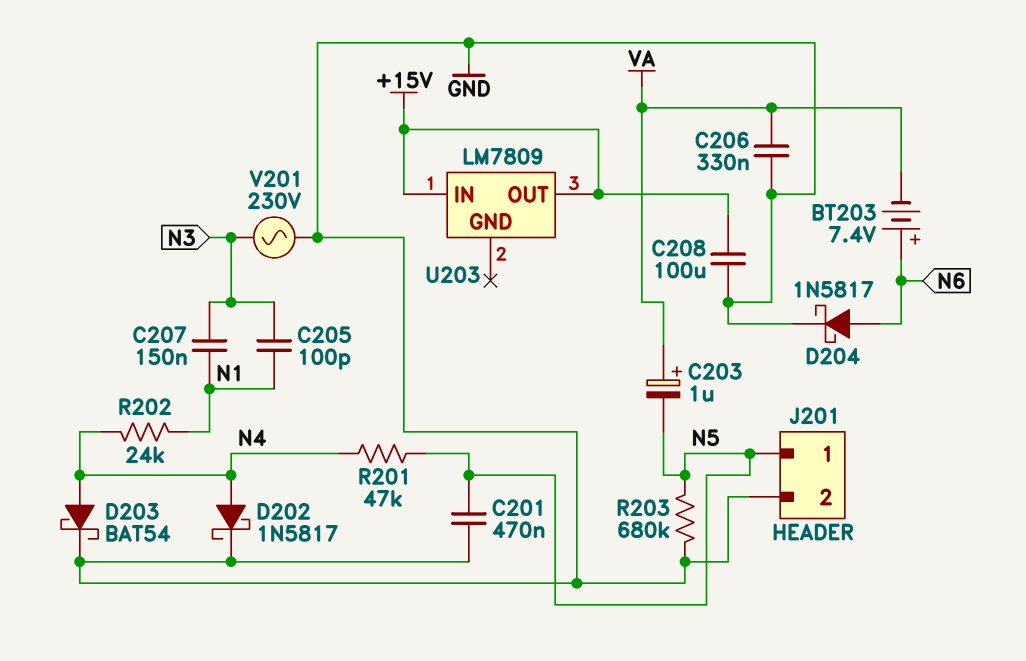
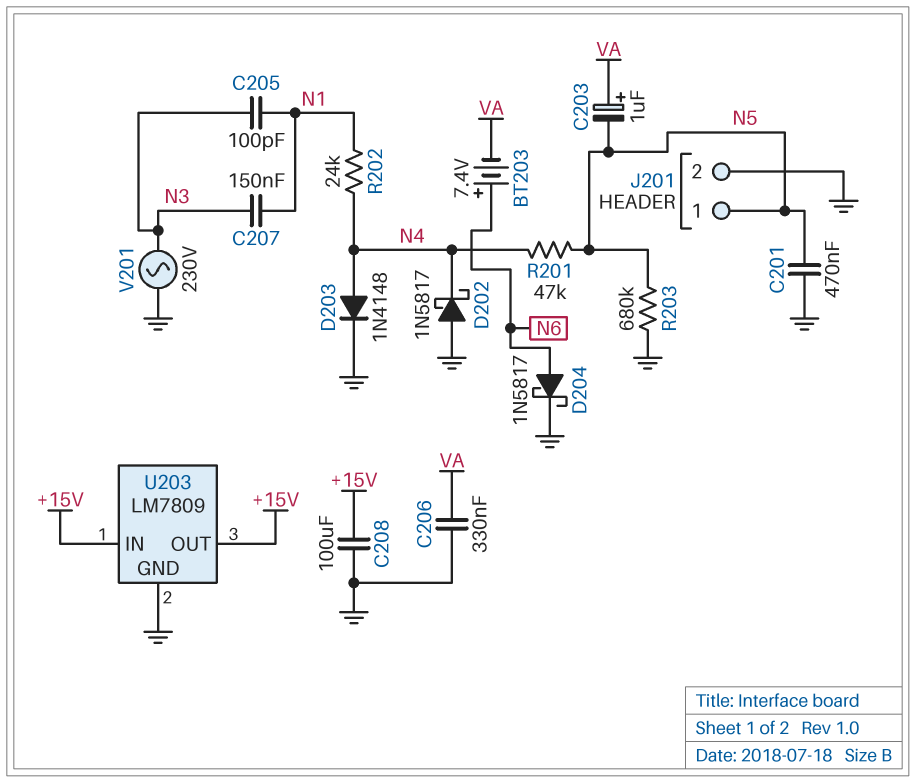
D202: schottky 1N5817 (A N4, K GND) -> schottky 1N5817 (A GND, K N4)
D203: schottky BAT54 (A N4, K GND) -> diode 1N4148 (A N4, K GND)
U203 pin GND: none -> GND

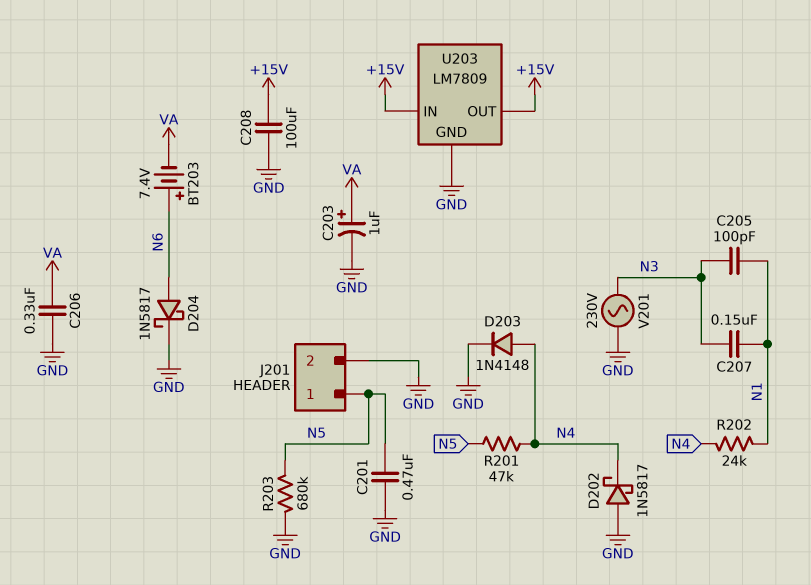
C203: 1uF (plus VA, minus N5) -> 1uF (plus VA, minus GND)

